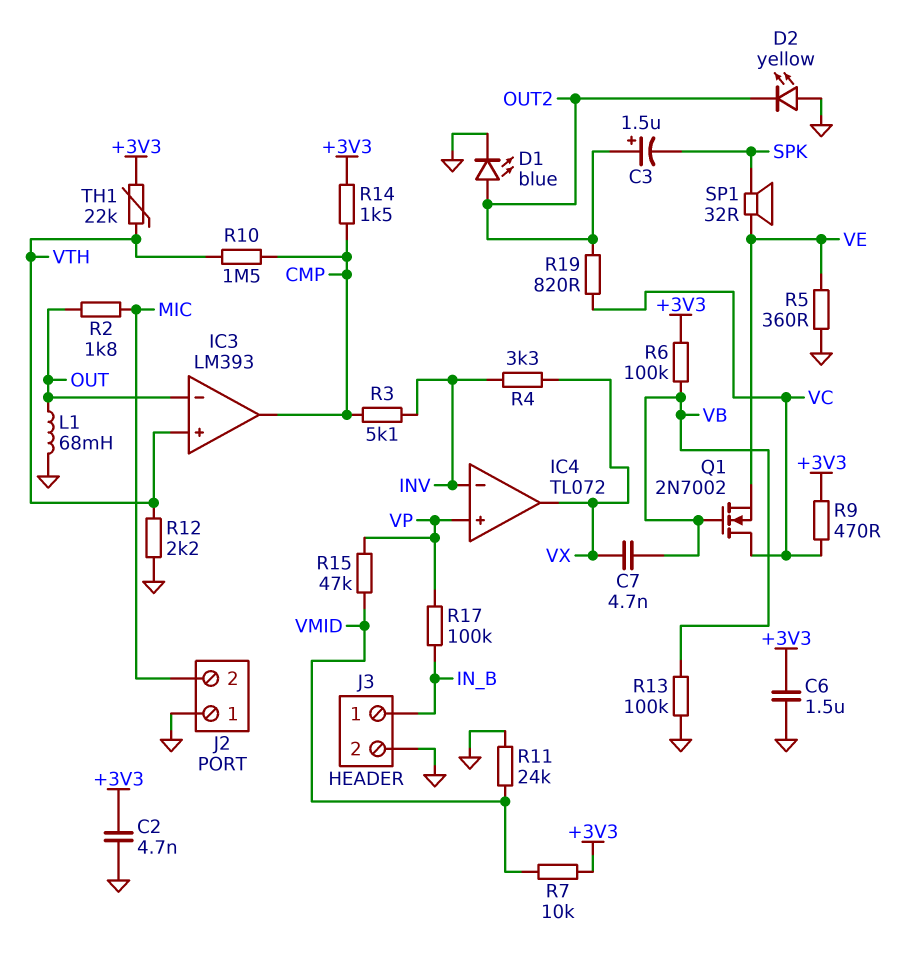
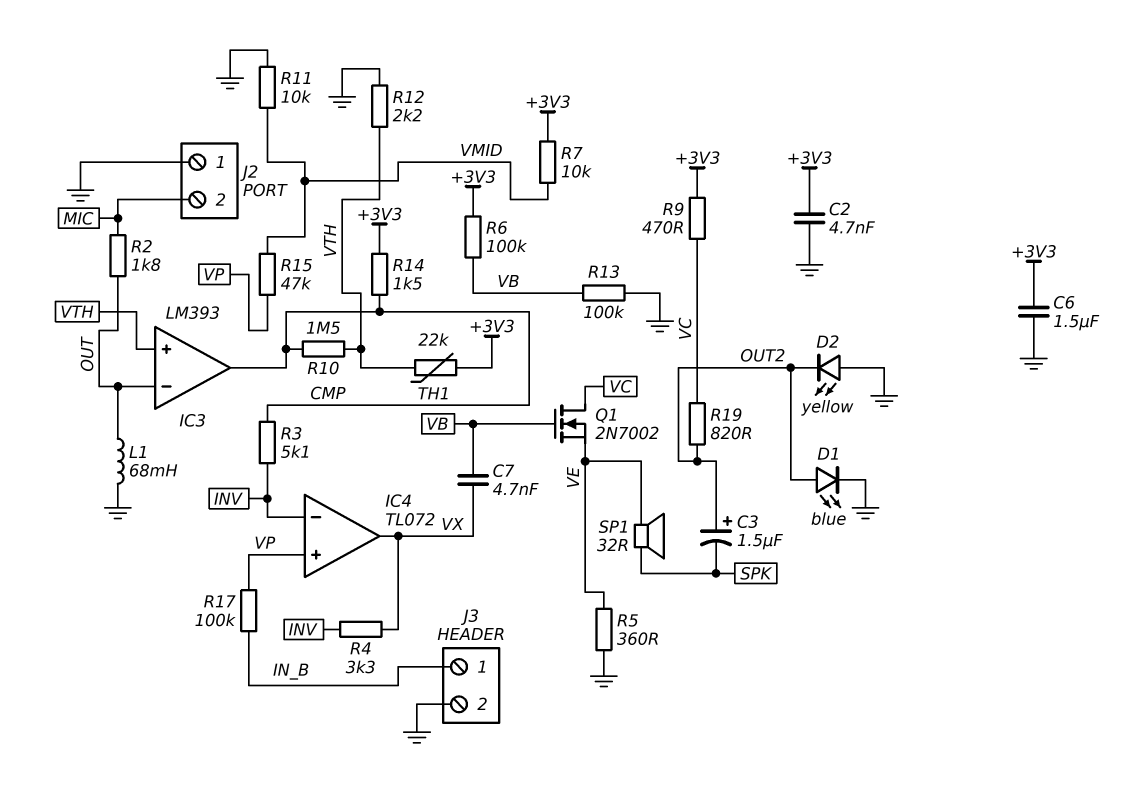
R11: 24k (GND, VMID) -> 10k (GND, VMID)

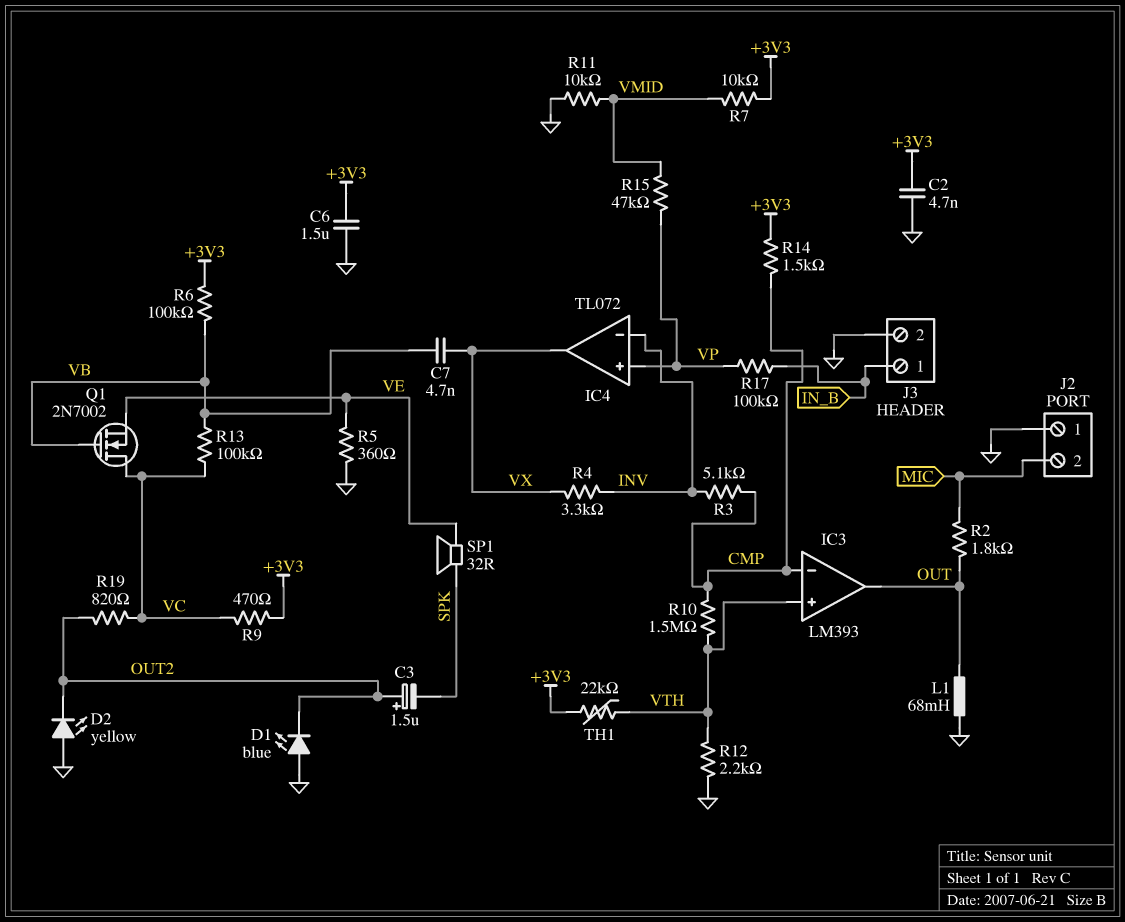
D1: LED blue (A OUT2, K GND) -> LED blue (A GND, K OUT2)
IC3 pin in-: OUT -> CMP
IC3 pin out: CMP -> OUT
R13: 100k (GND, VB) -> 100k (VB, VC)

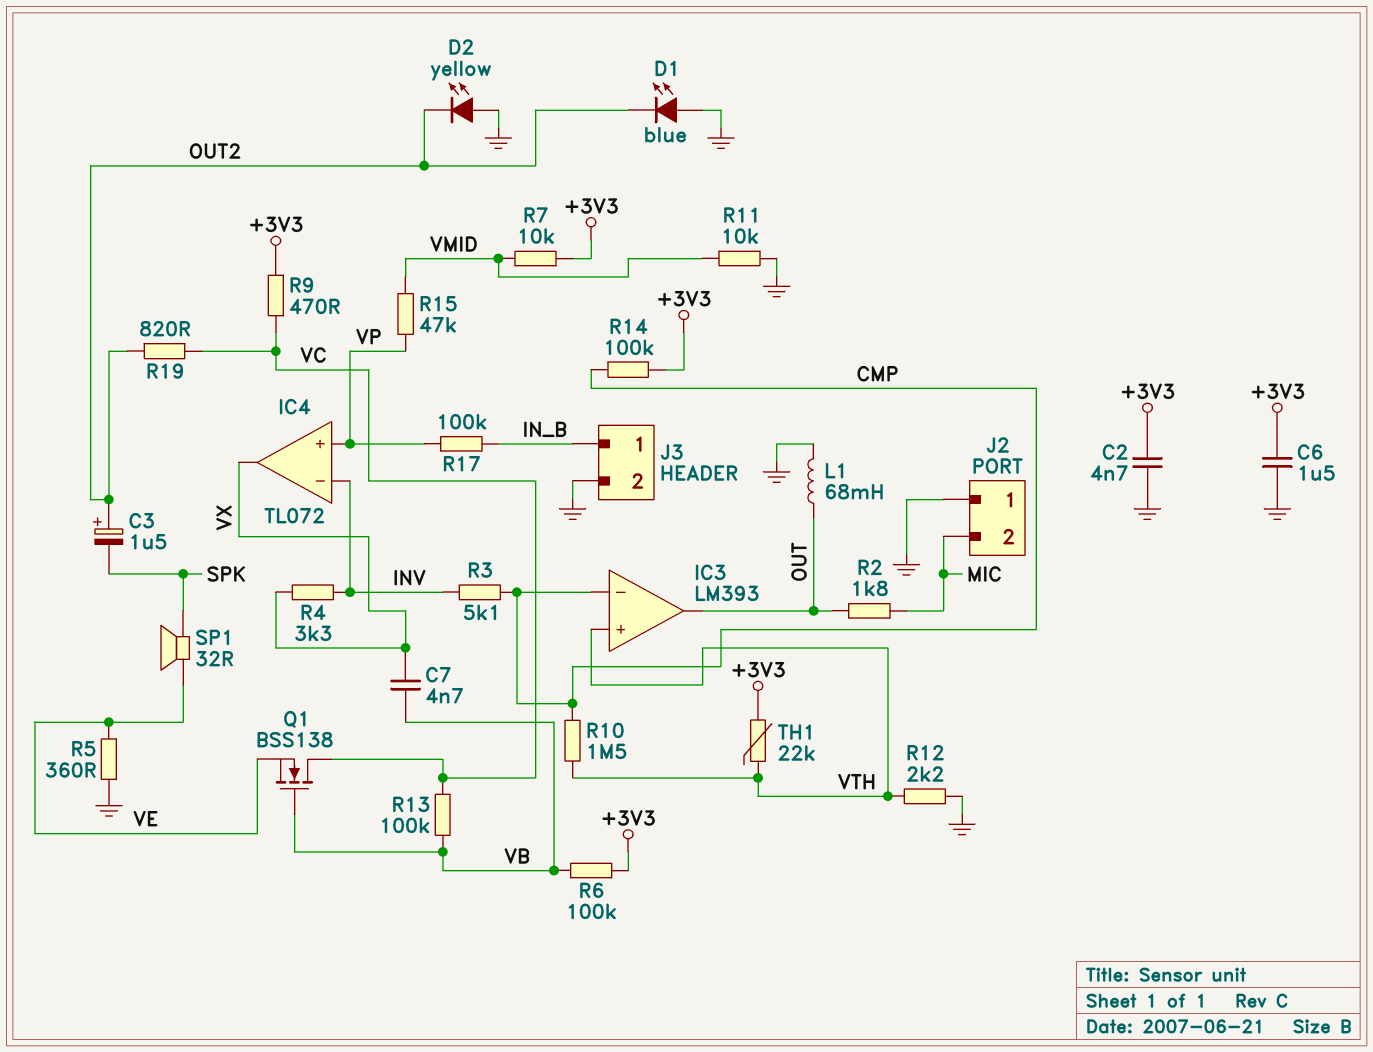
Q1: NMOS 2N7002 (G VB, D VC, S VE) -> NMOS BSS138 (G VB, D VC, S VE)
R14: 1.5k (+3V3, CMP) -> 100k (+3V3, CMP)

